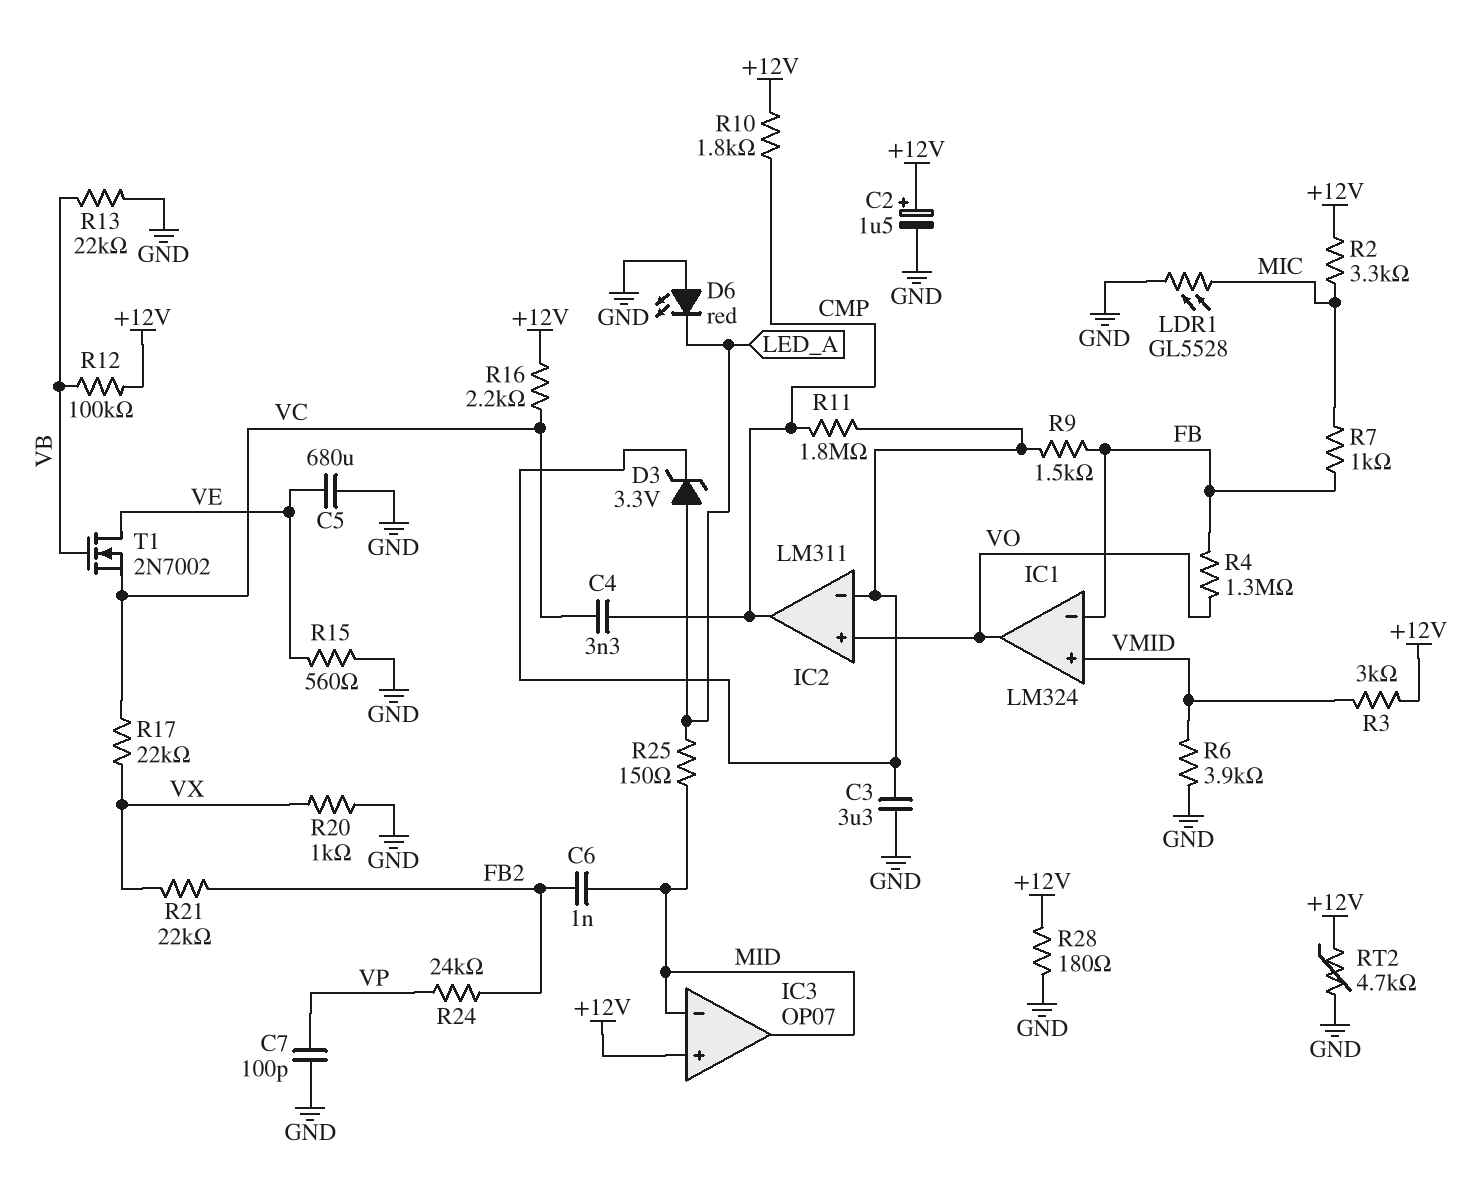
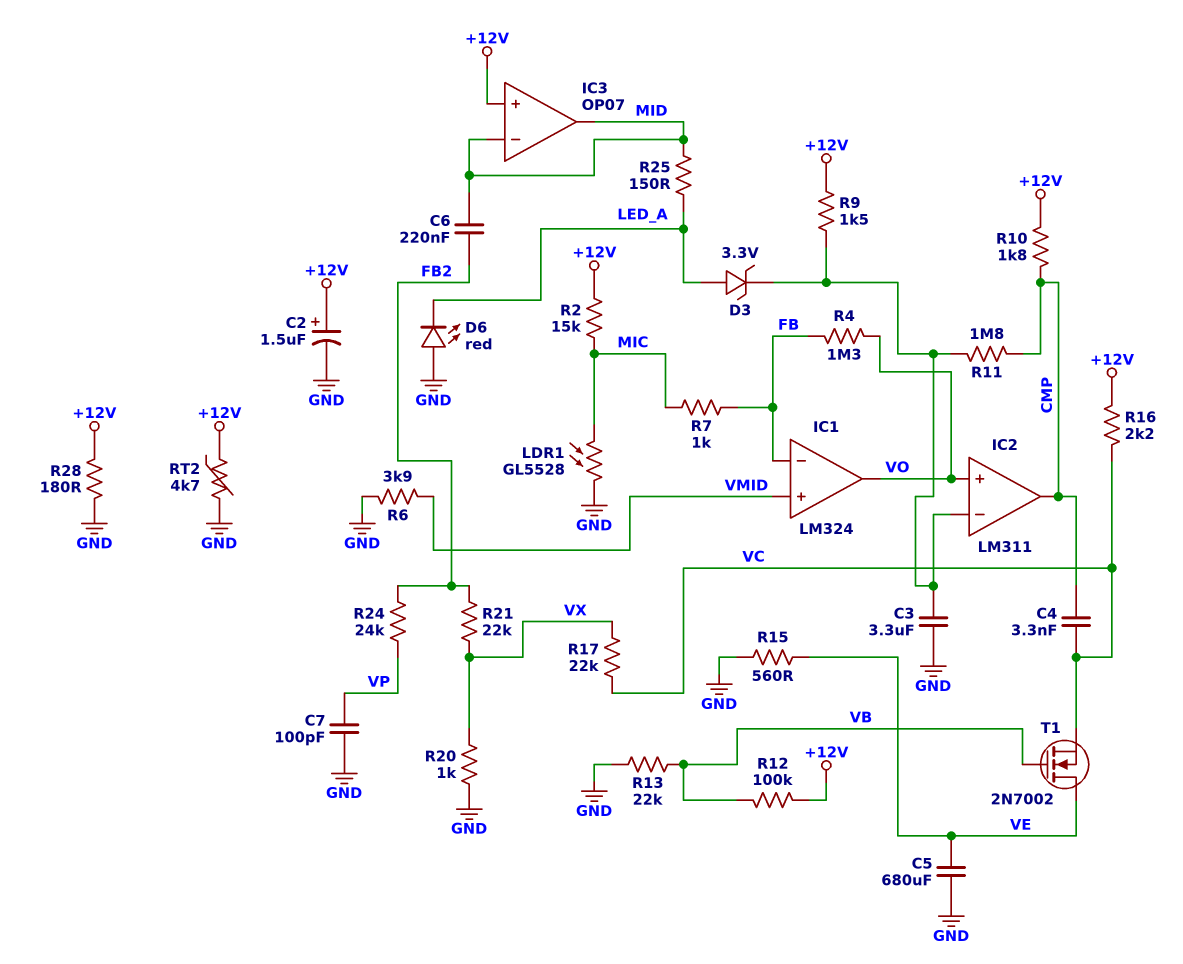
C6: 1nF (FB2, MID) -> 220nF (FB2, MID)
R2: 3.3k (+12V, MIC) -> 15k (+12V, MIC)
R3: 3k (+12V, VMID) -> none
R9: 1.5k (FB, IC2/in-) -> 1.5k (+12V, IC2/in-)

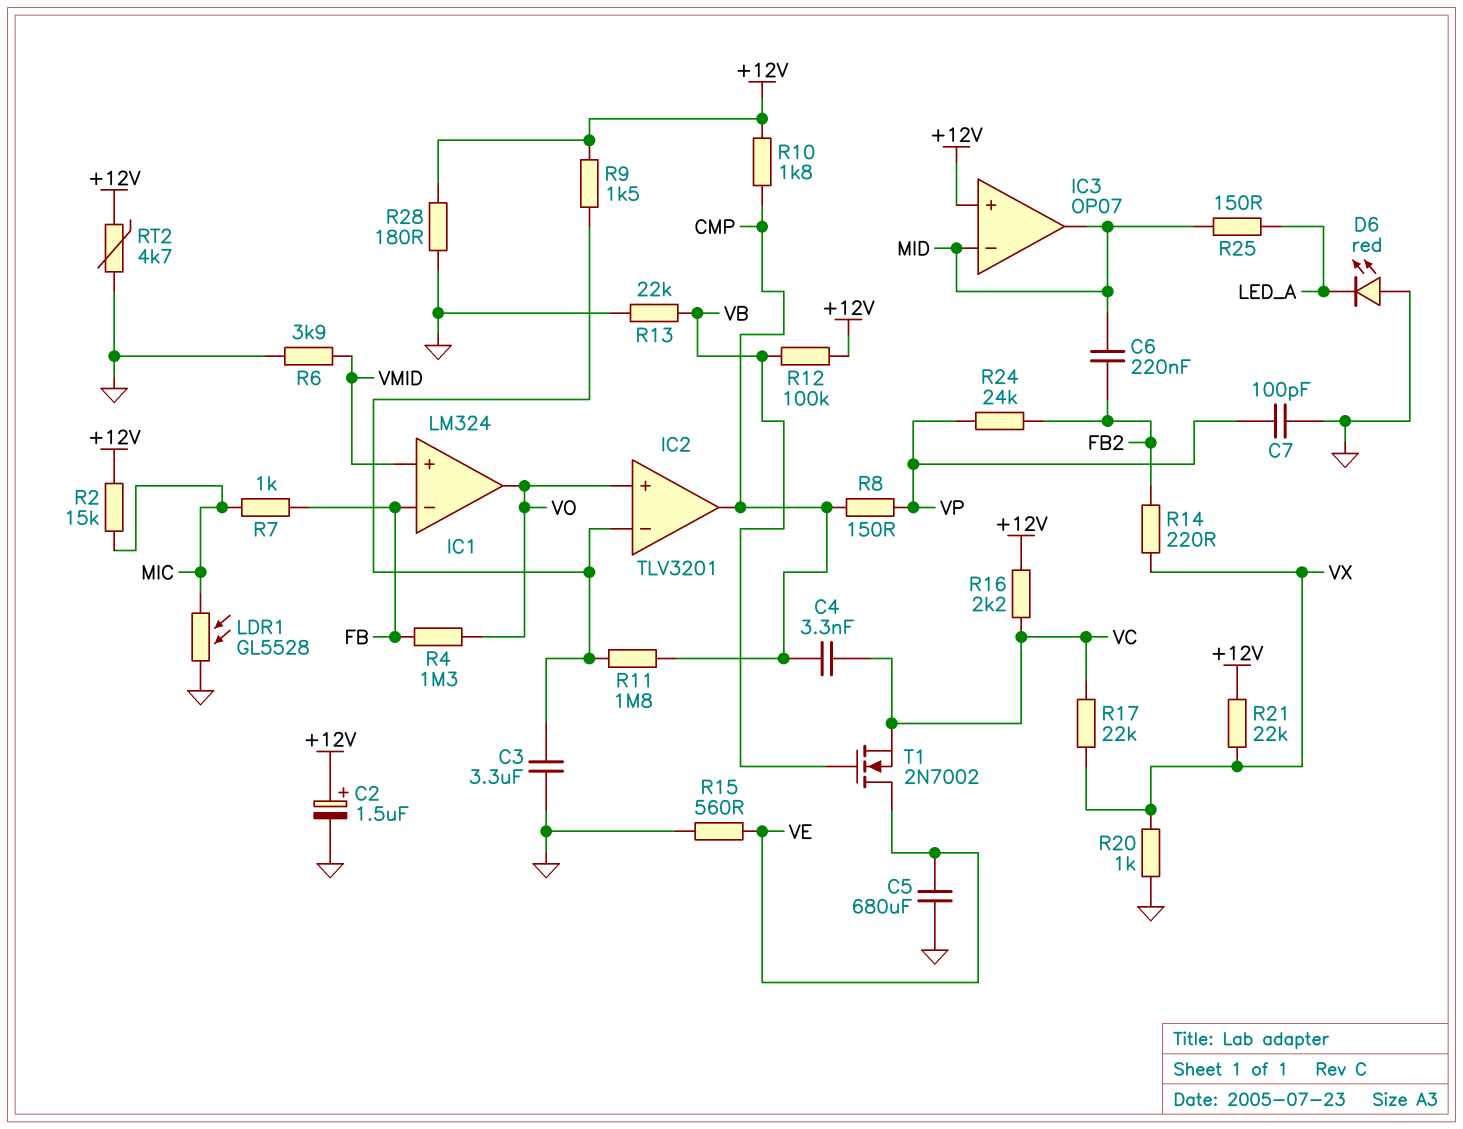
D3: zener 3.3V (A LED_A, K IC2/in-) -> none
IC2: LM311 -> TLV3201
R8: none -> 150 (CMP, VP)
R14: none -> 220 (FB2, VX)
R21: 22k (FB2, VX) -> 22k (+12V, VX)

